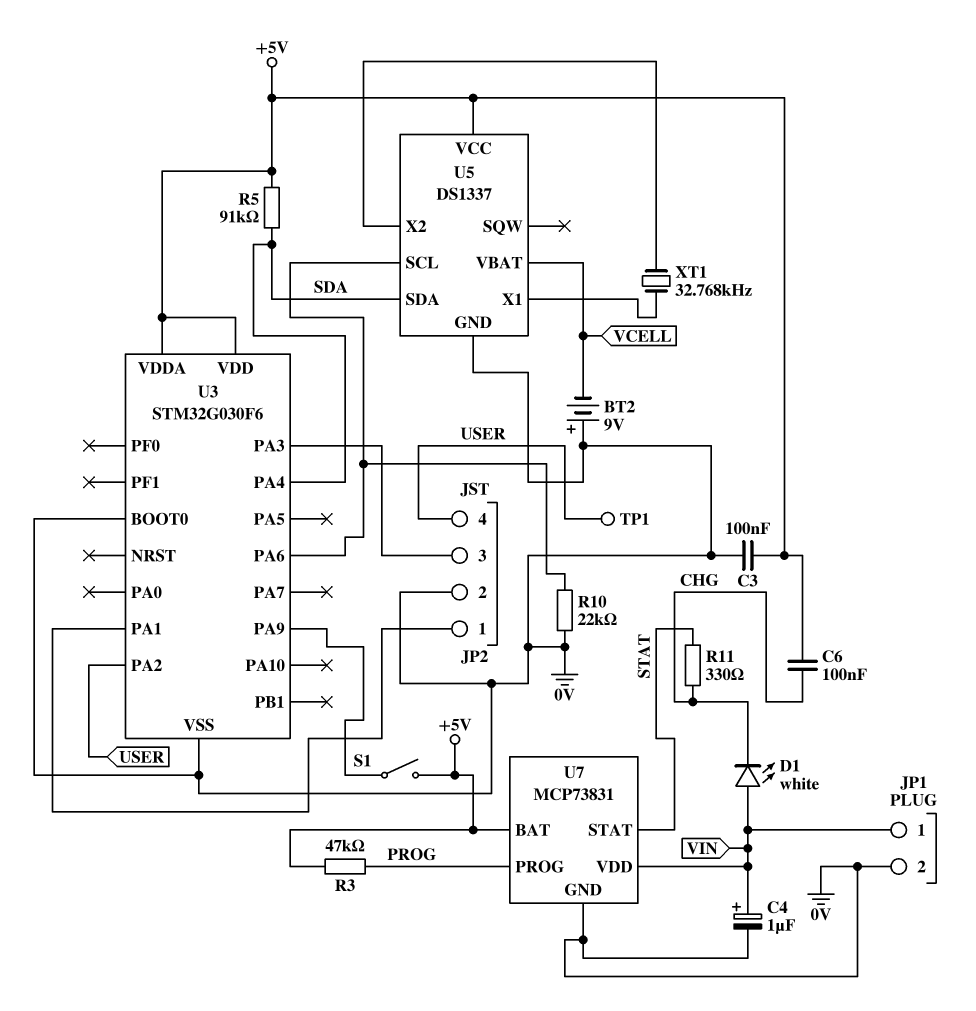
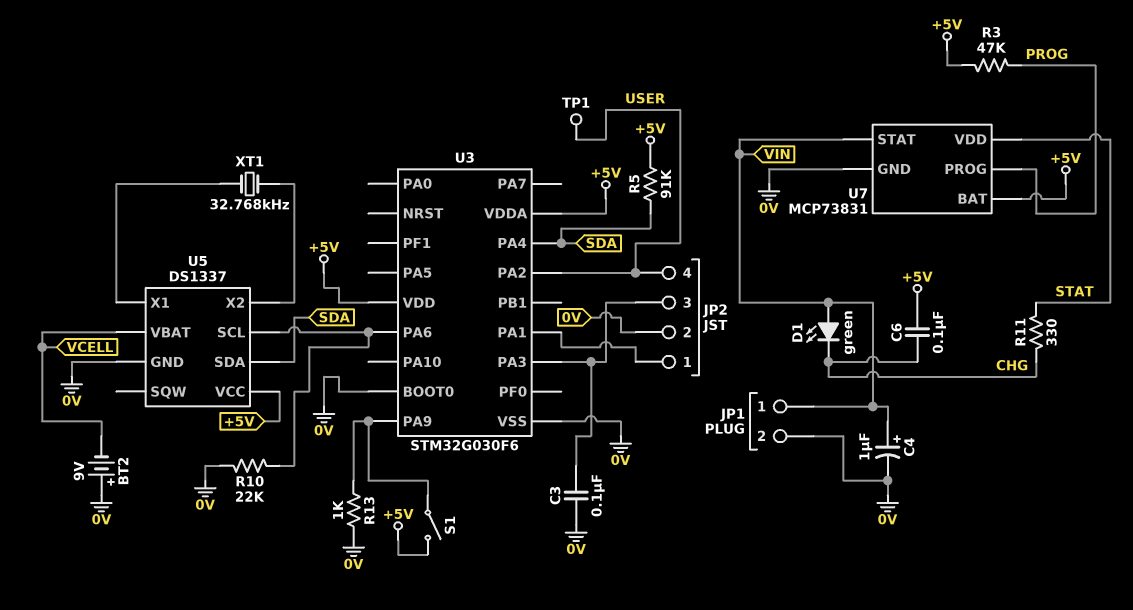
C3: 100nF (+5V, 0V) -> 100nF (0V, JP2/3)
D1: LED white (A VIN, K CHG) -> LED green (A VIN, K CHG)
R13: none -> 1k (0V, U3/PA9)
U7 pin STAT: STAT -> VIN
U7 pin VDD: VIN -> STAT

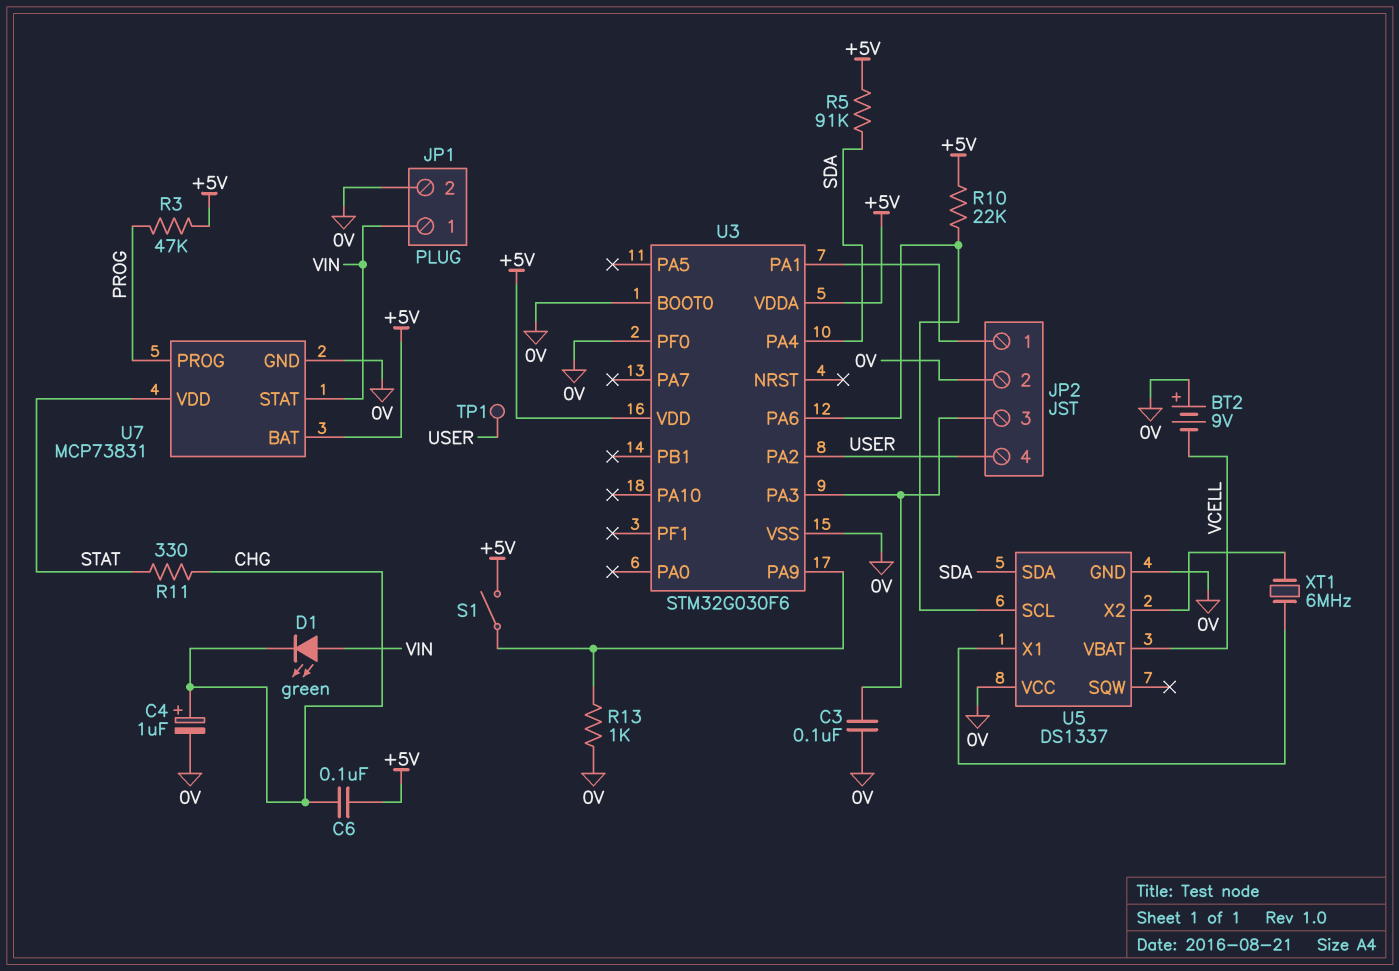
C4: 1uF (plus VIN, minus 0V) -> 1uF (plus CHG, minus 0V)
R10: 22k (0V, U3/PA6) -> 22k (+5V, U3/PA6)
U3 pin PF0: none -> 0V
U5 pin VCC: +5V -> 0V
XT1: 32.768kHz (U5/X1, U5/X2) -> 6MHz (U5/X1, U5/X2)

